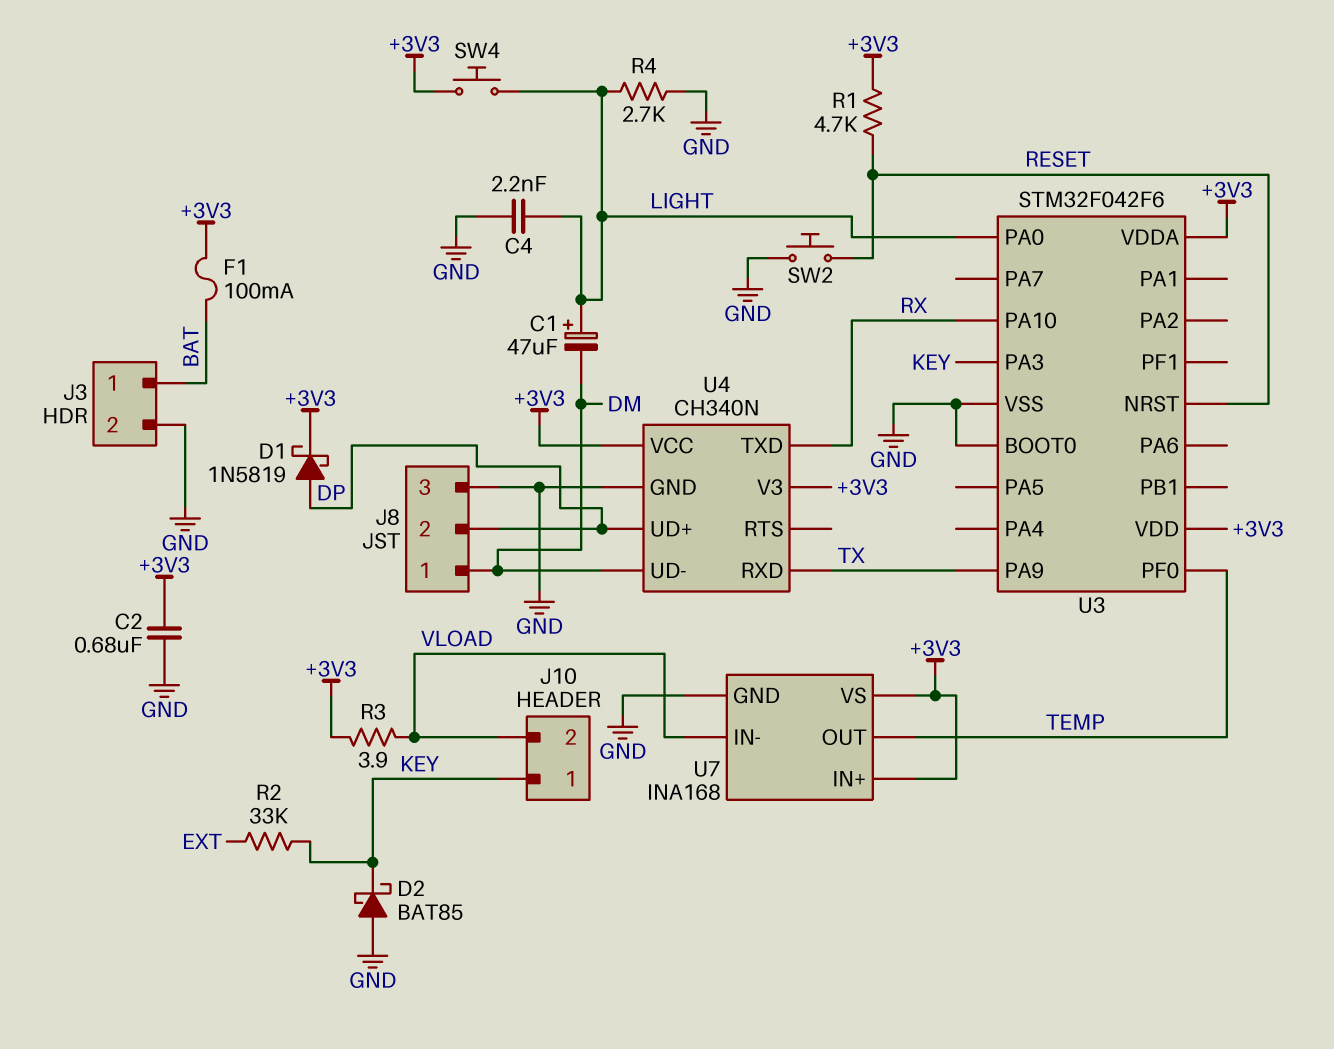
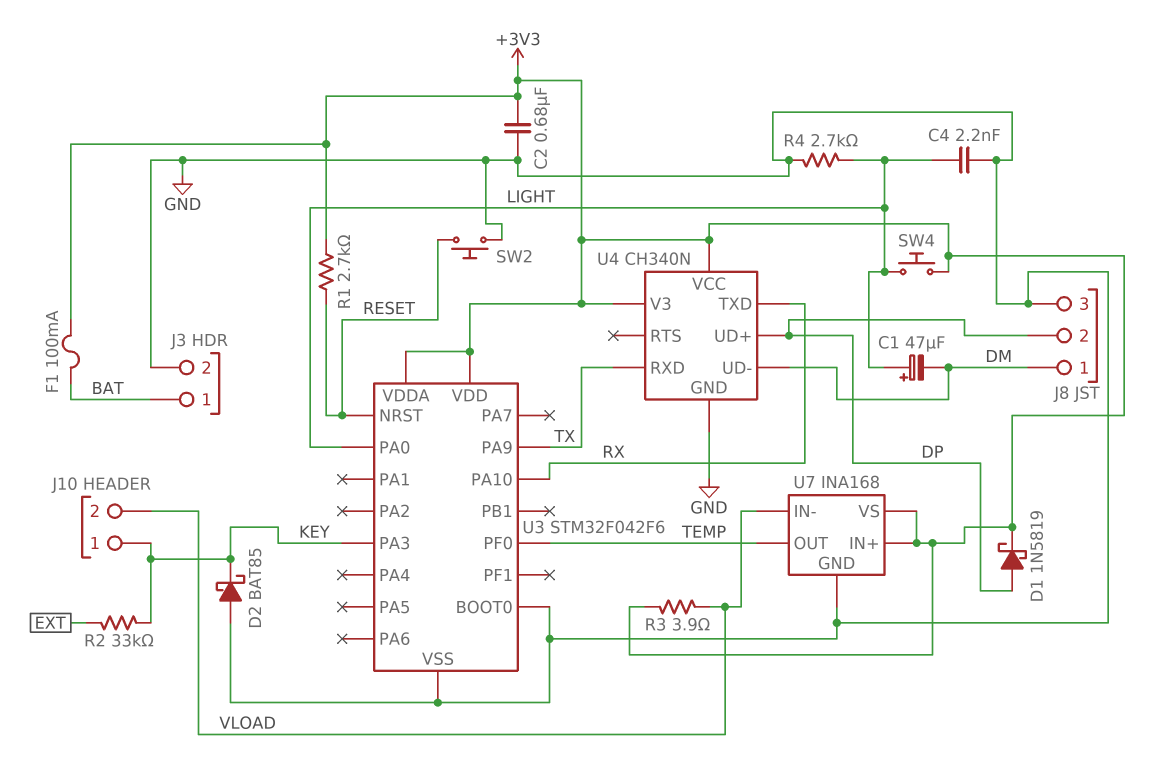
R1: 4.7k (+3V3, RESET) -> 2.7k (+3V3, RESET)

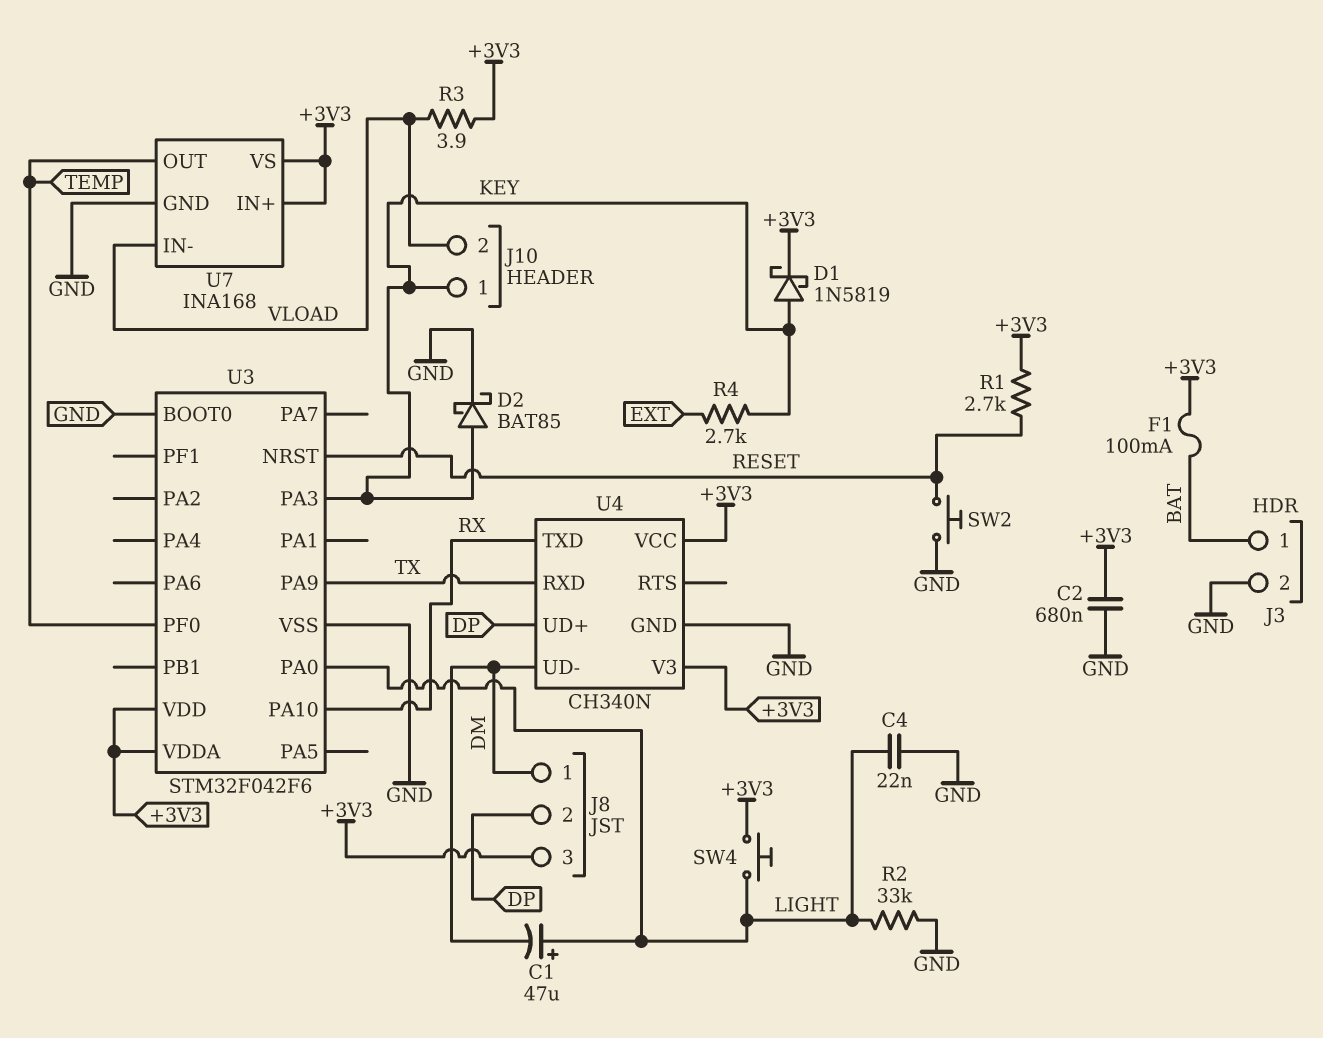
C4: 2.2nF (GND, LIGHT) -> 22nF (GND, LIGHT)
D1: schottky 1N5819 (A DP, K +3V3) -> schottky 1N5819 (A KEY, K +3V3)
D2: schottky BAT85 (A GND, K KEY) -> schottky BAT85 (A KEY, K GND)
J8 pin 3: GND -> +3V3
R2: 33k (EXT, KEY) -> 33k (GND, LIGHT)
R4: 2.7k (GND, LIGHT) -> 2.7k (EXT, KEY)

